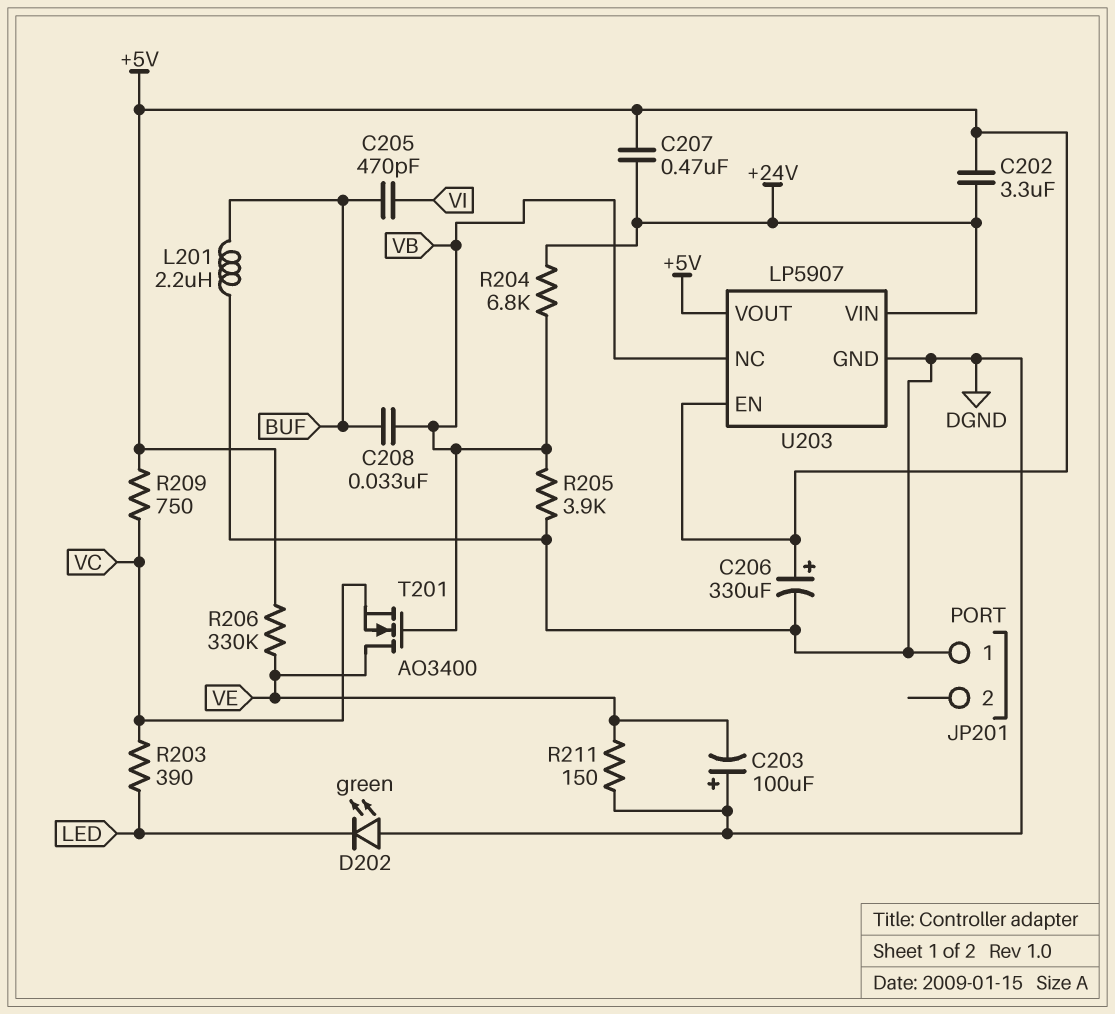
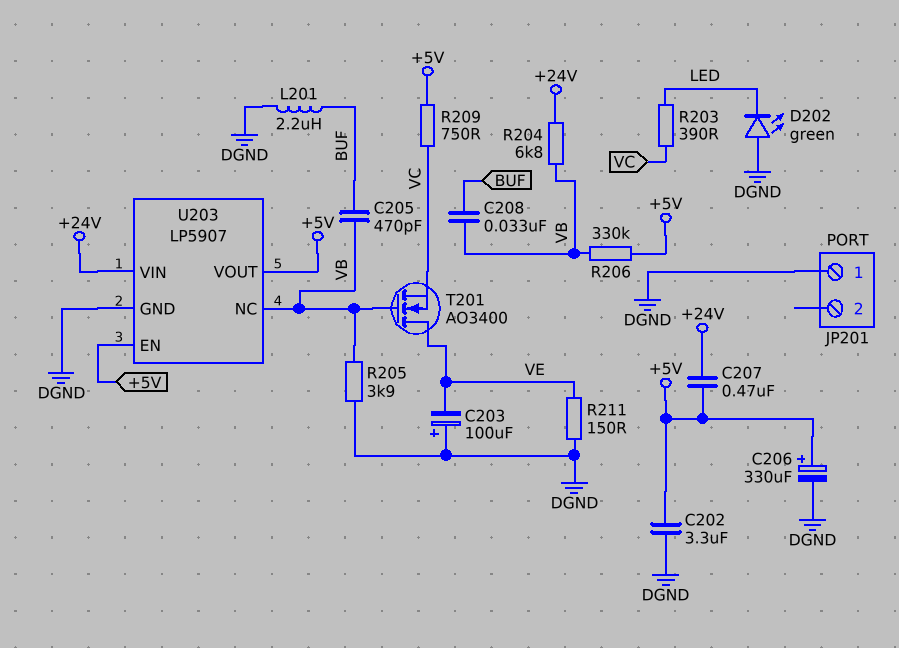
C202: 3.3uF (+5V, +24V) -> 3.3uF (+5V, DGND)
C205: 470pF (BUF, VI) -> 470pF (BUF, VB)
R206: 330k (+5V, VE) -> 330k (+5V, VB)

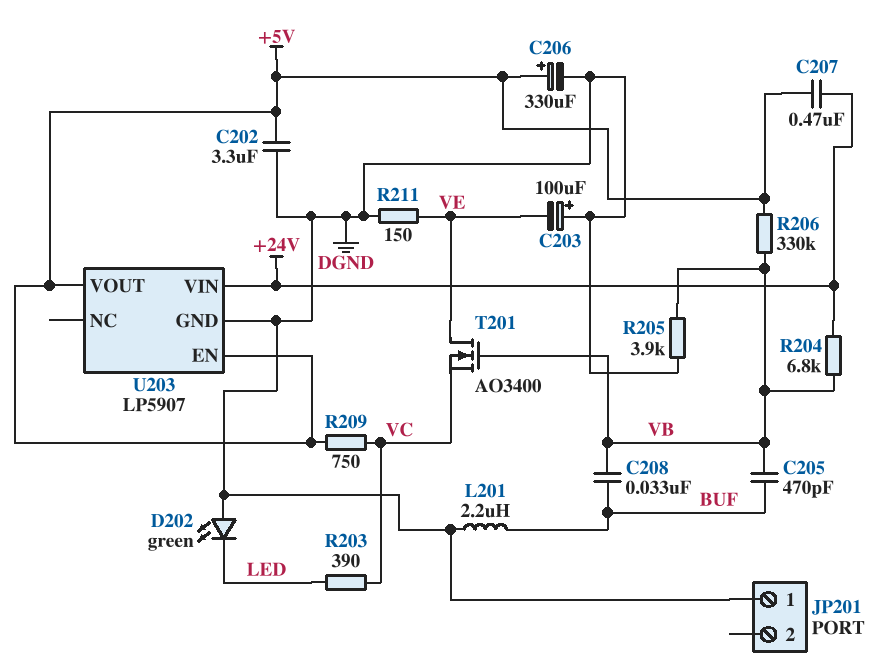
U203 pin NC: VB -> none

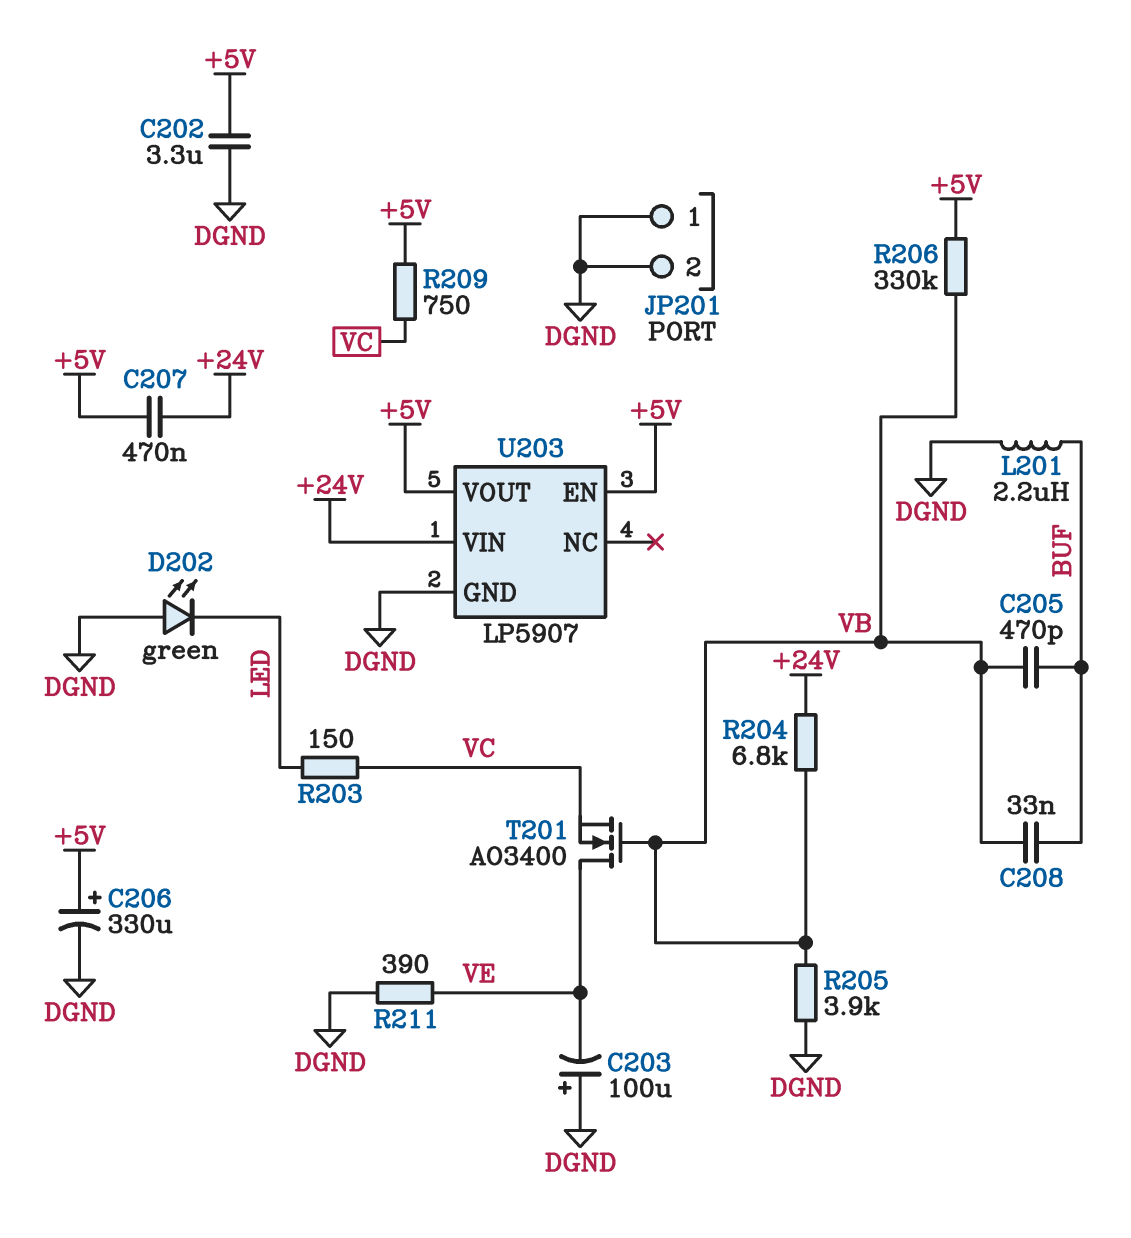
JP201 pin 2: none -> DGND
R203: 390 (LED, VC) -> 150 (LED, VC)
R211: 150 (DGND, VE) -> 390 (DGND, VE)

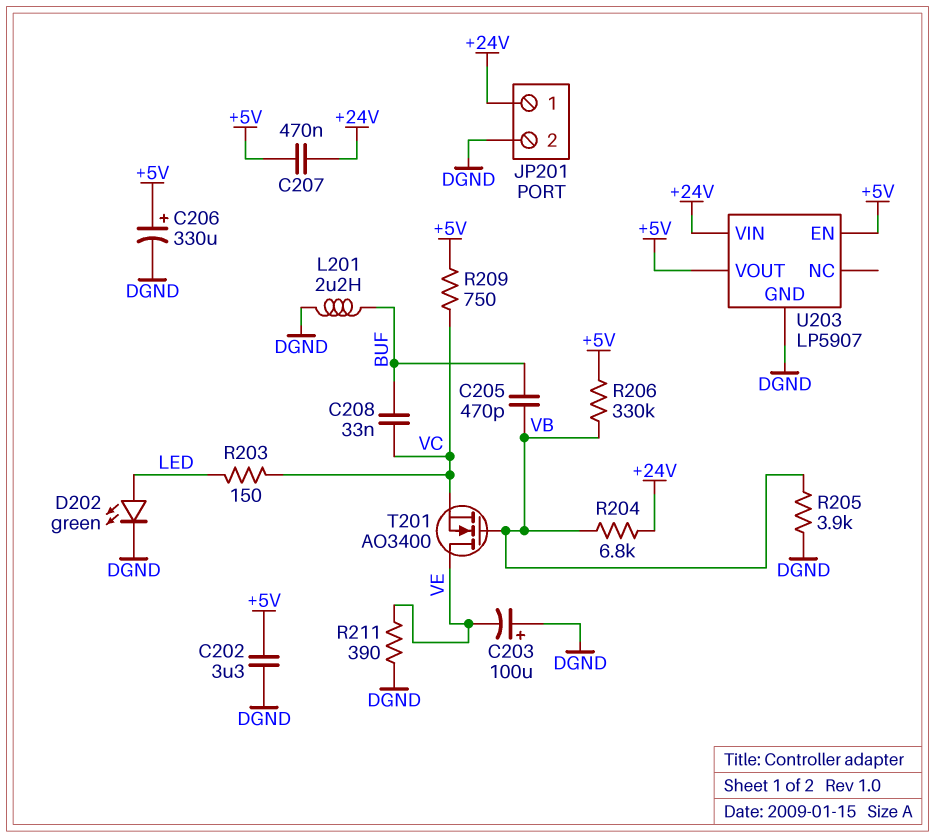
C208: 33nF (BUF, VB) -> 33nF (BUF, VC)
D202: LED green (A DGND, K LED) -> LED green (A LED, K DGND)
JP201 pin 1: DGND -> +24V

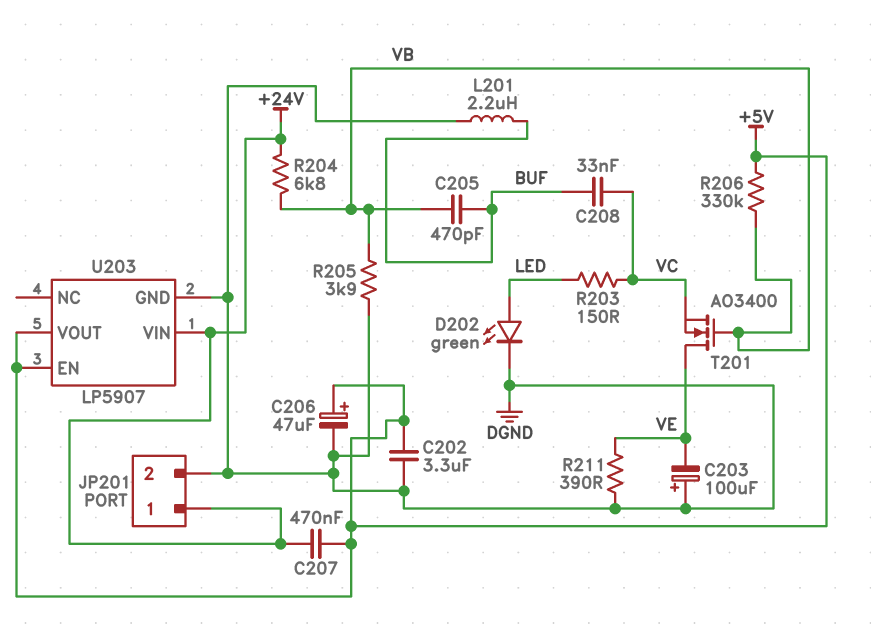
C206: 330uF (plus +5V, minus DGND) -> 47uF (plus +5V, minus DGND)
R209: 750 (+5V, VC) -> none

